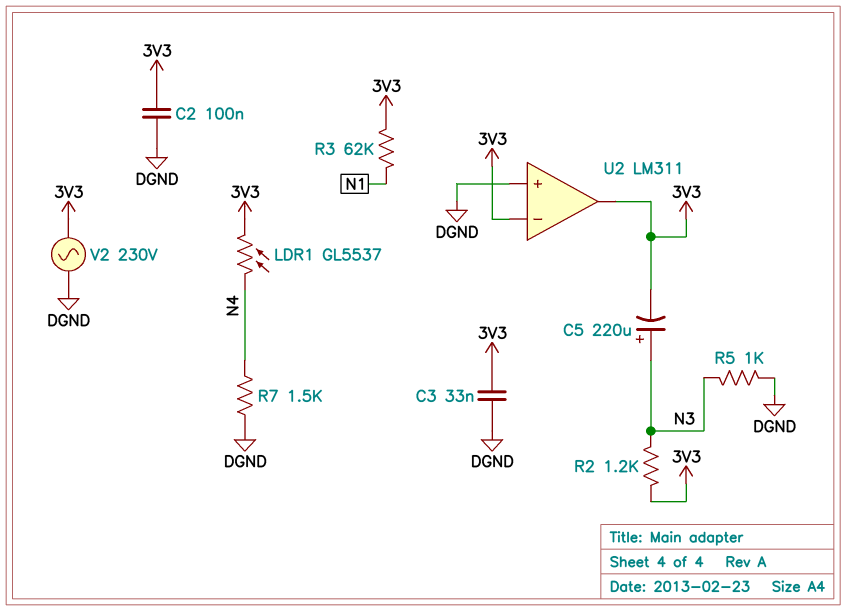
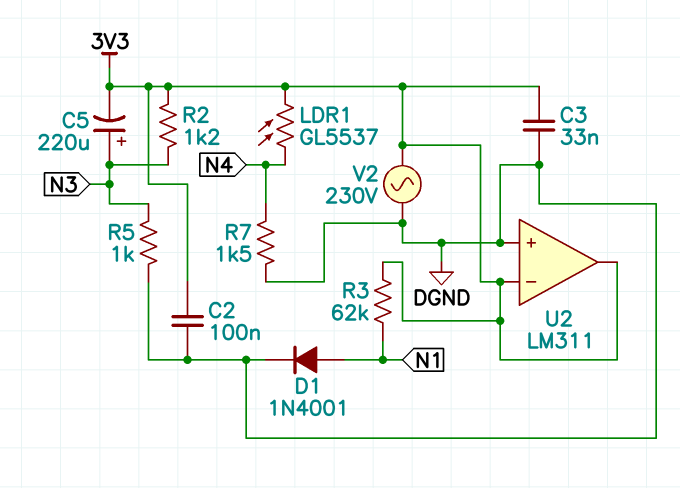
D1: none -> diode 1N4001 (A N1, K DGND)

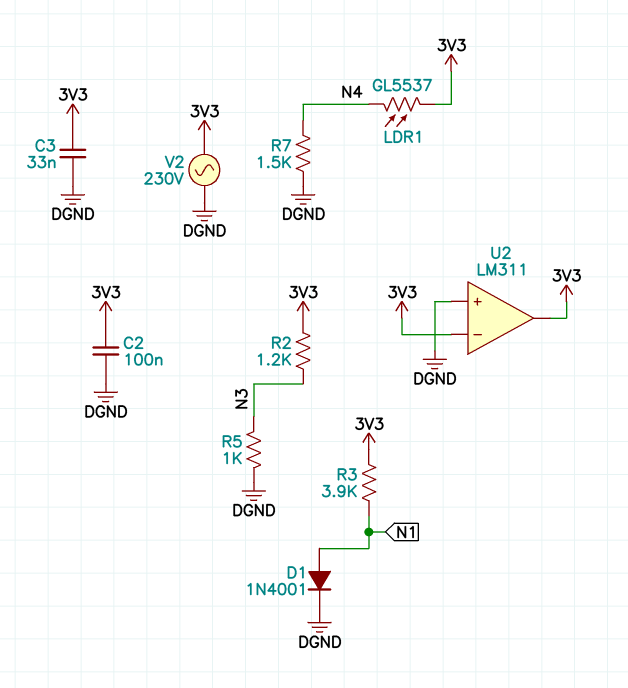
C5: 220uF (plus N3, minus 3V3) -> none
R3: 62k (3V3, N1) -> 3.9k (3V3, N1)

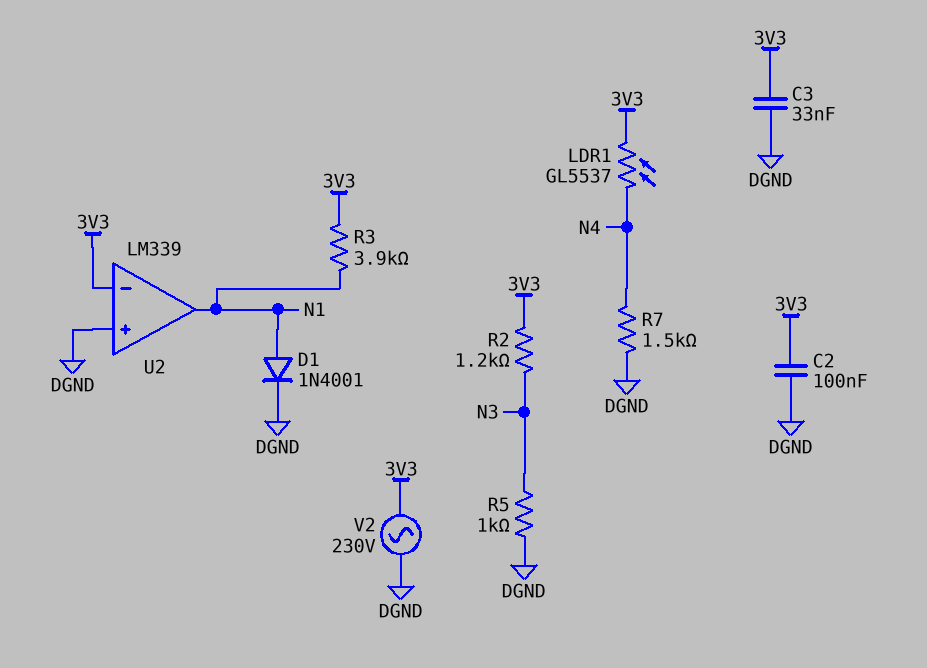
U2: LM311 -> LM339
U2 pin out: 3V3 -> N1

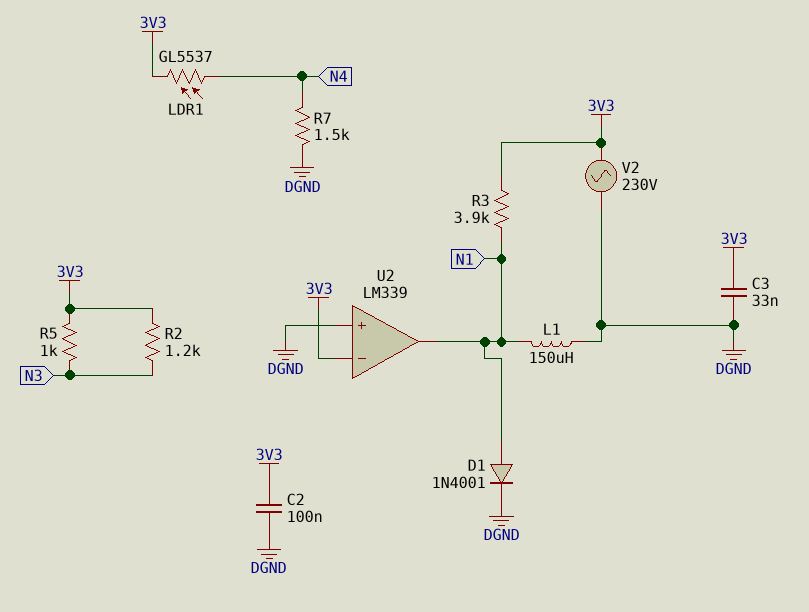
L1: none -> 150uH (DGND, N1)
R5: 1k (DGND, N3) -> 1k (3V3, N3)

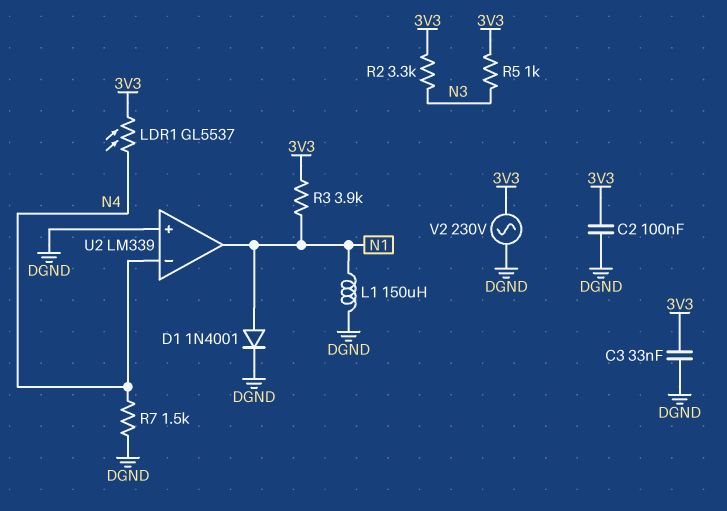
R2: 1.2k (3V3, N3) -> 3.3k (3V3, N3)
U2 pin in-: 3V3 -> N4

